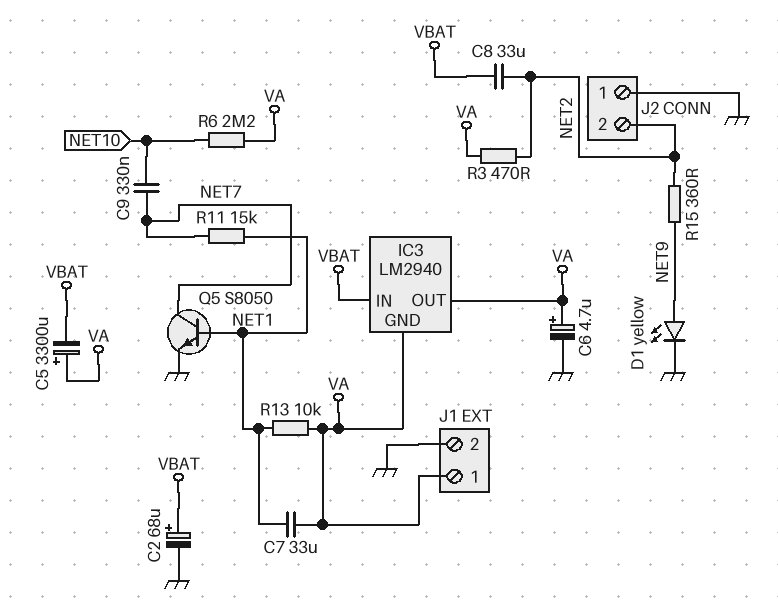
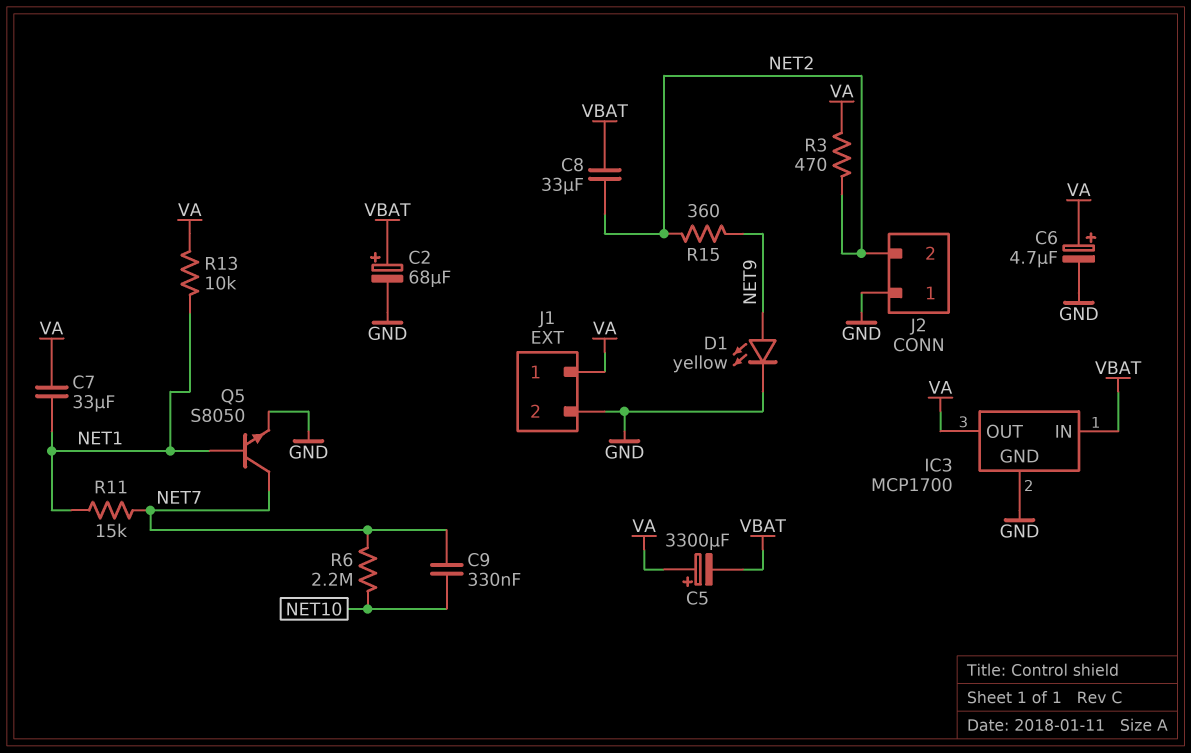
IC3: LM2940 -> MCP1700
IC3 pin GND: VA -> GND
R6: 2.2M (NET10, VA) -> 2.2M (NET7, NET10)

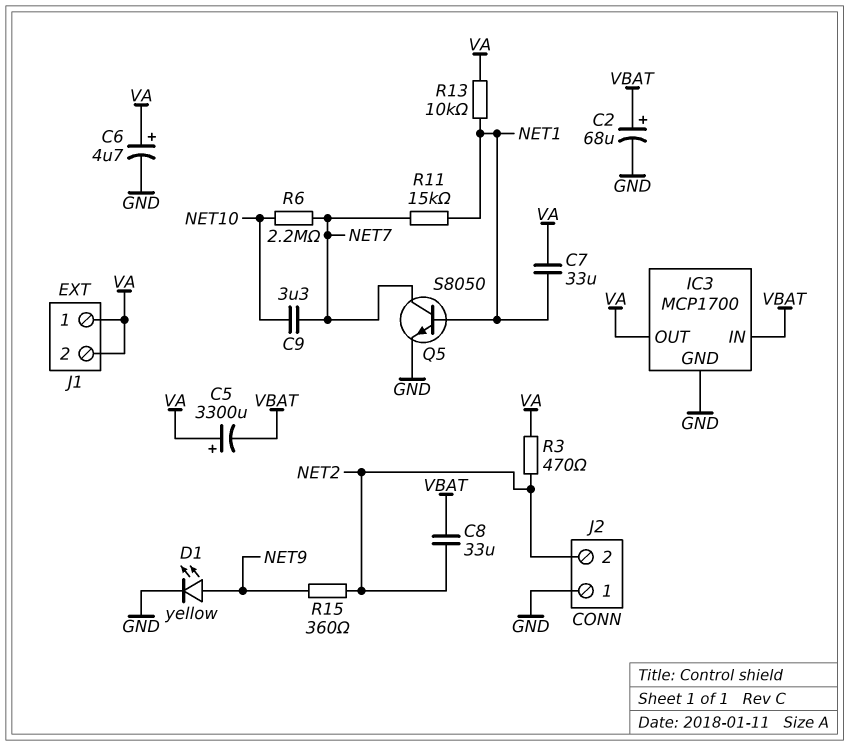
C9: 330nF (NET7, NET10) -> 3.3uF (NET7, NET10)
J1 pin 2: GND -> VA

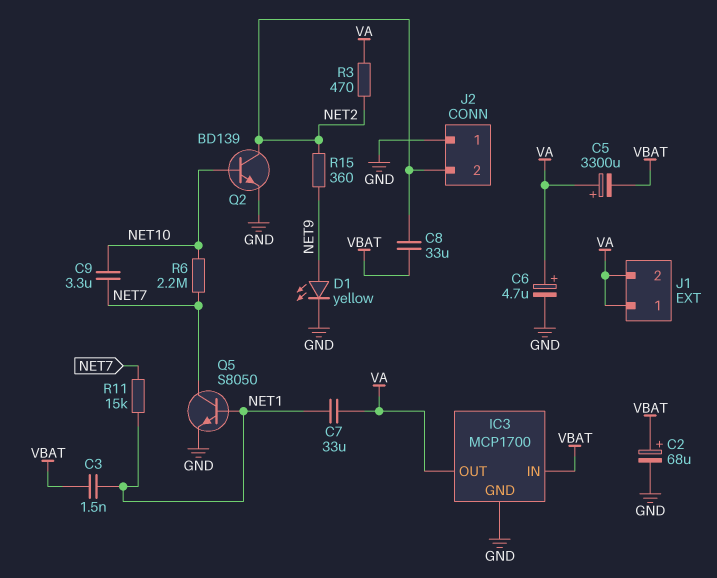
C3: none -> 1.5nF (NET1, VBAT)
Q2: none -> NPN BD139 (B NET10, C NET2, E GND)
R13: 10k (NET1, VA) -> none

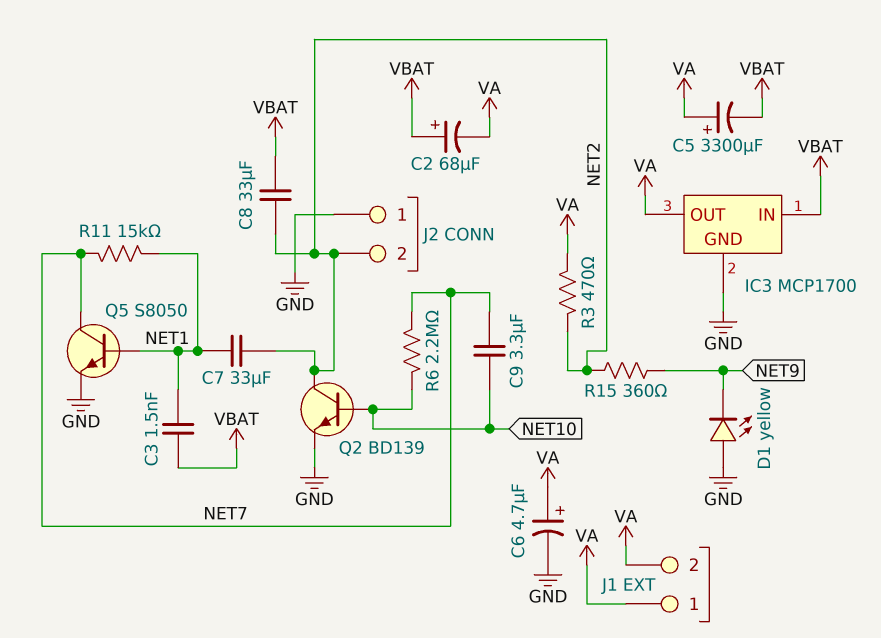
C2: 68uF (plus VBAT, minus GND) -> 68uF (plus VBAT, minus VA)
C7: 33uF (NET1, VA) -> 33uF (NET1, NET2)
D1: LED yellow (A NET9, K GND) -> LED yellow (A GND, K NET9)

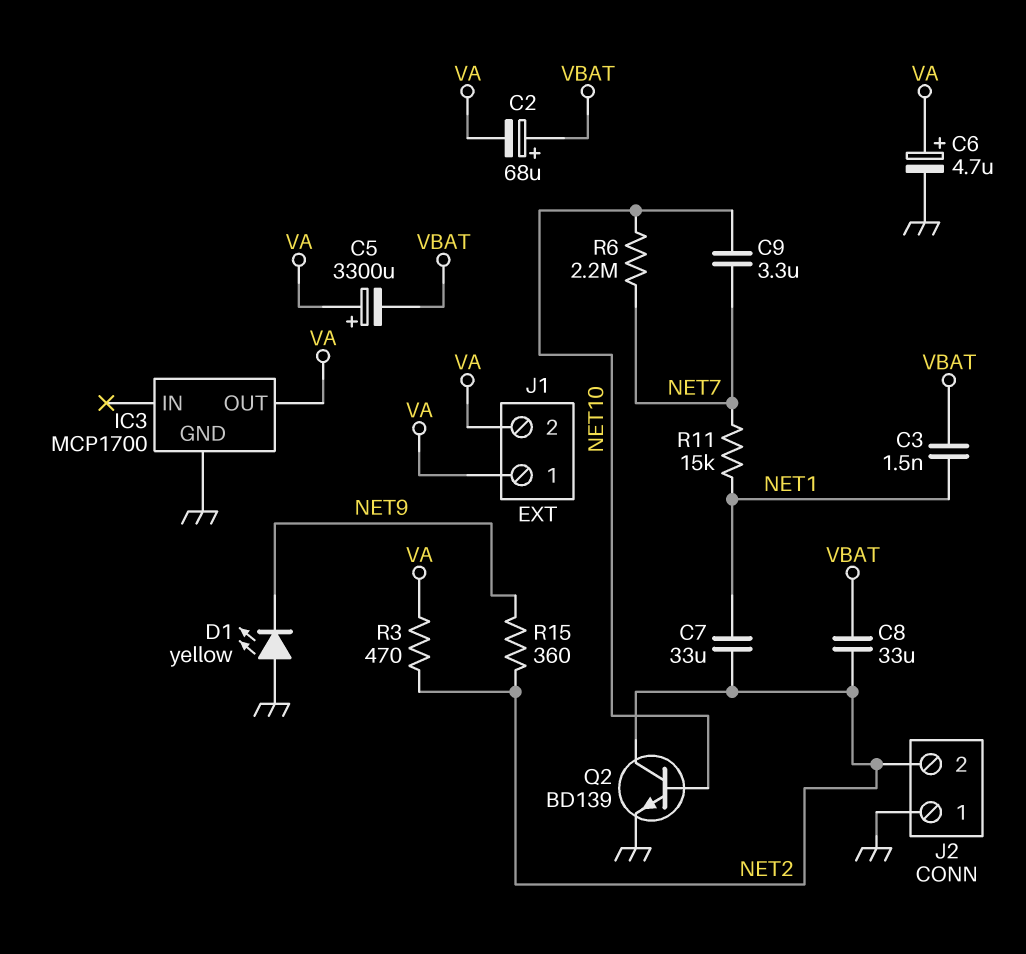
IC3 pin IN: VBAT -> none
Q5: NPN S8050 (B NET1, C NET7, E GND) -> none

